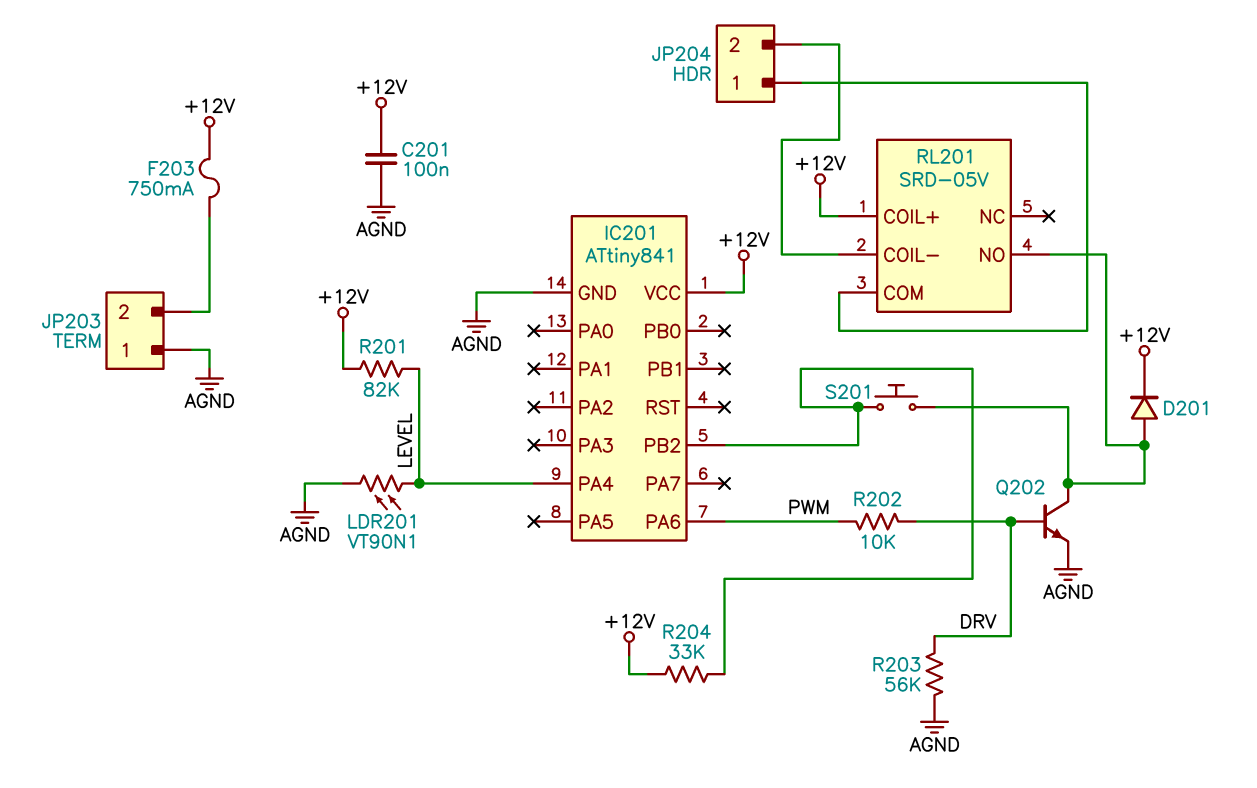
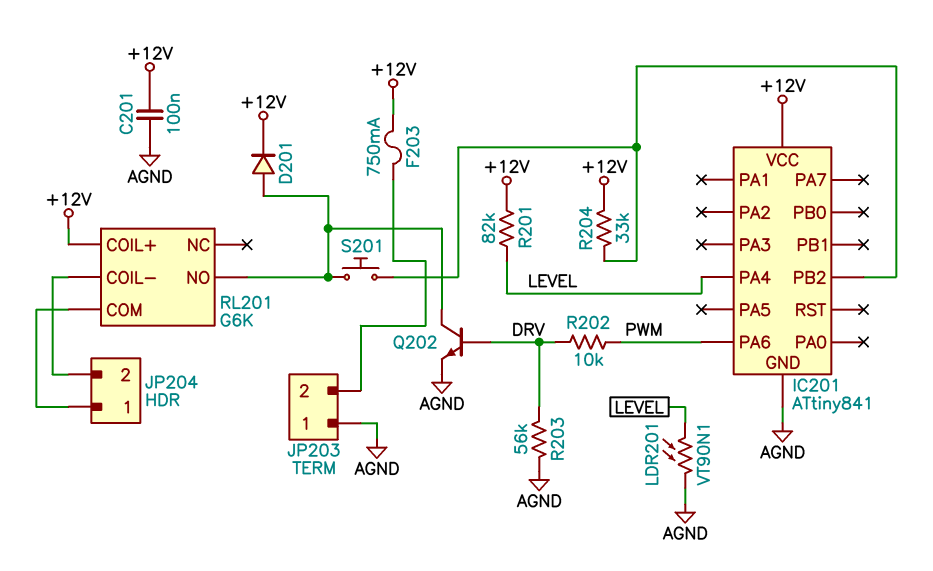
RL201: SRD-05V -> G6K

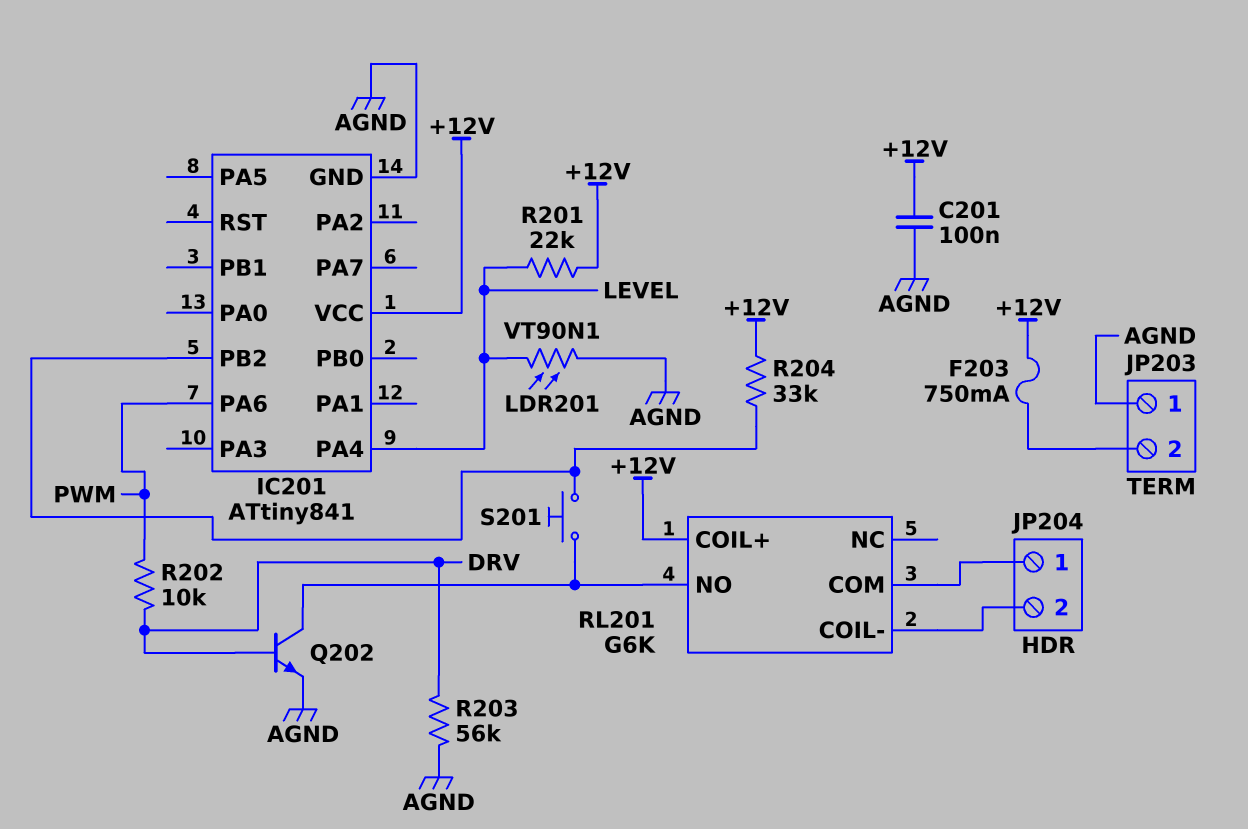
D201: diode (A RL201/NO, K +12V) -> none
R201: 82k (+12V, LEVEL) -> 22k (+12V, LEVEL)

